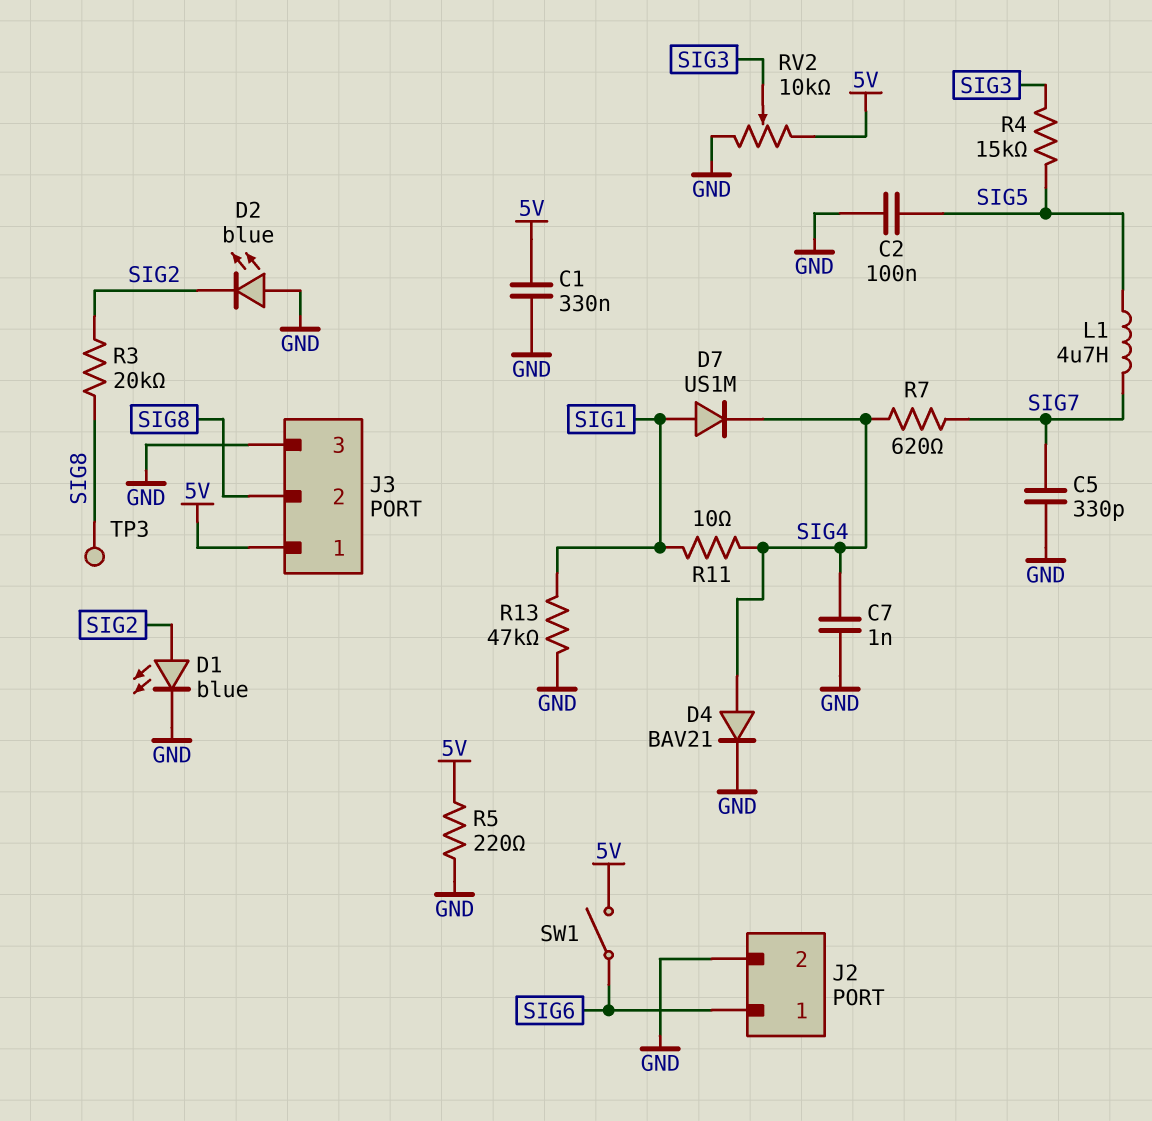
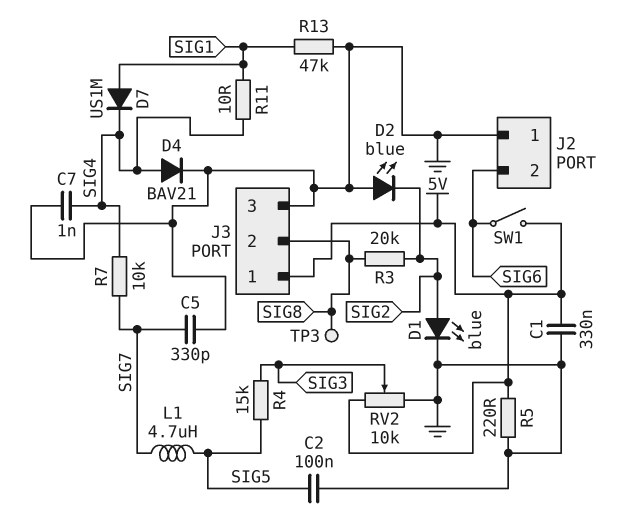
J2 pin 1: SIG6 -> GND
J2 pin 2: GND -> SIG6
R7: 620 (SIG4, SIG7) -> 10k (SIG4, SIG7)

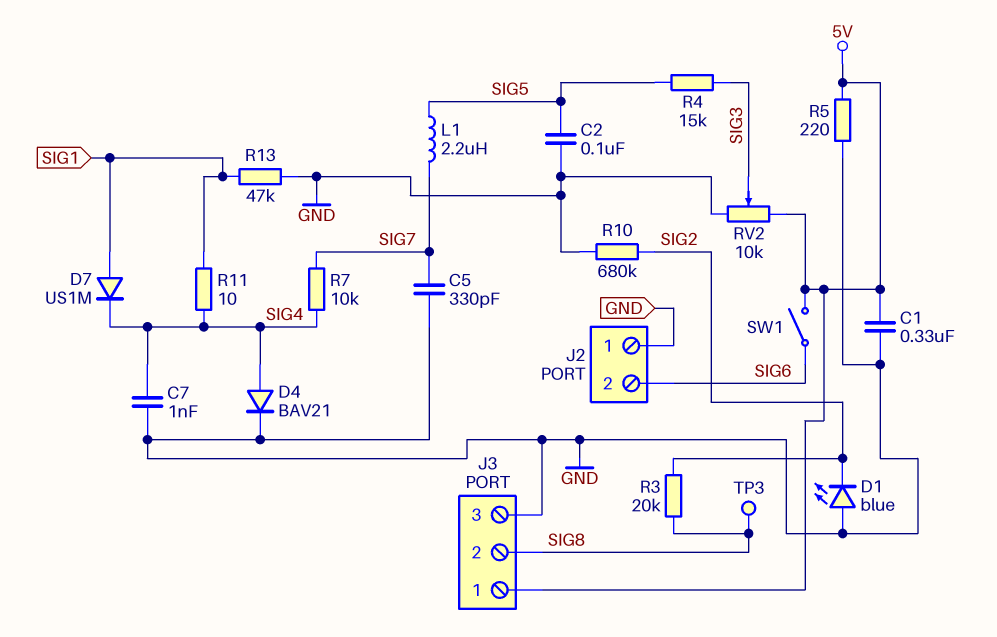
D1: LED blue (A SIG2, K GND) -> LED blue (A GND, K SIG2)
D2: LED blue (A GND, K SIG2) -> none
L1: 4.7uH (SIG5, SIG7) -> 2.2uH (SIG5, SIG7)
R10: none -> 680k (GND, SIG2)

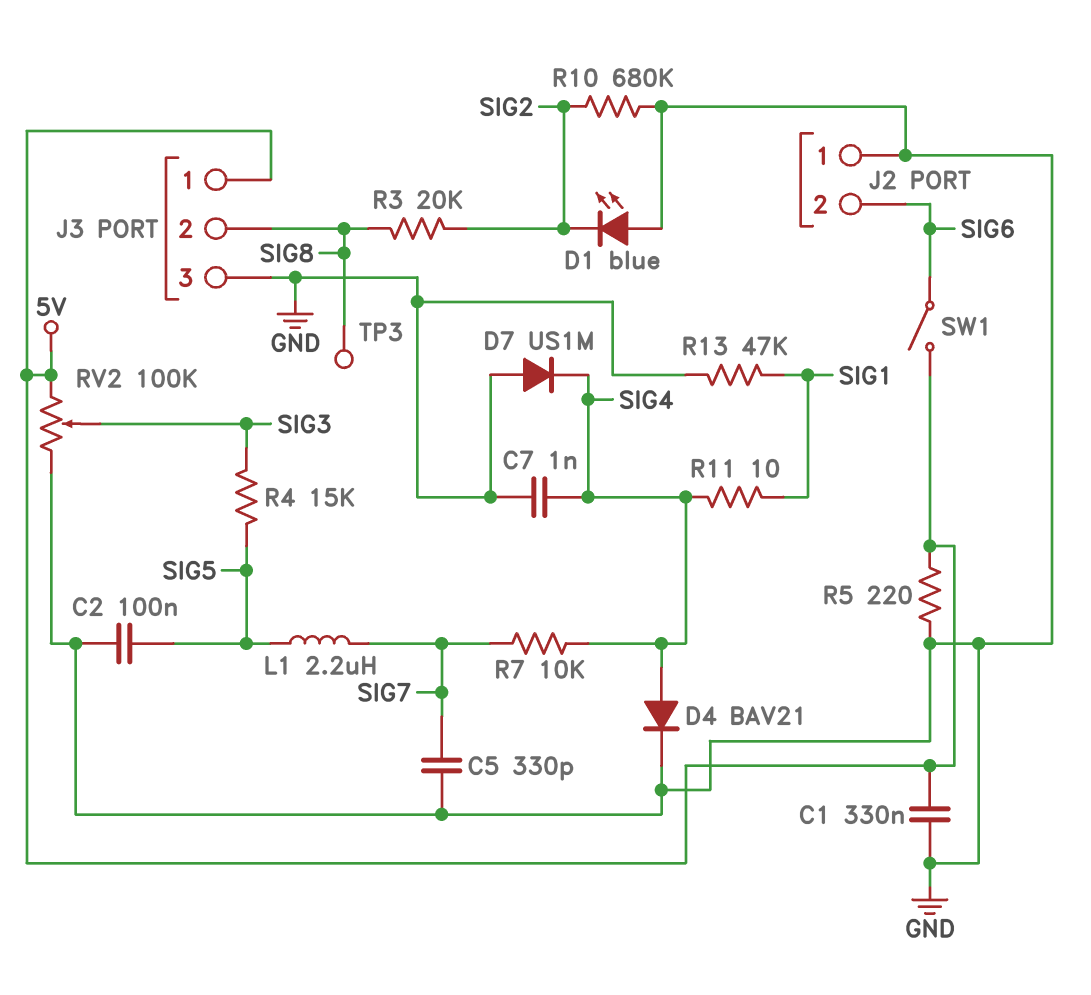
D7: diode US1M (A SIG1, K SIG4) -> diode US1M (A GND, K SIG4)
RV2: 10k (5V, GND, wiper SIG3) -> 100k (5V, GND, wiper SIG3)

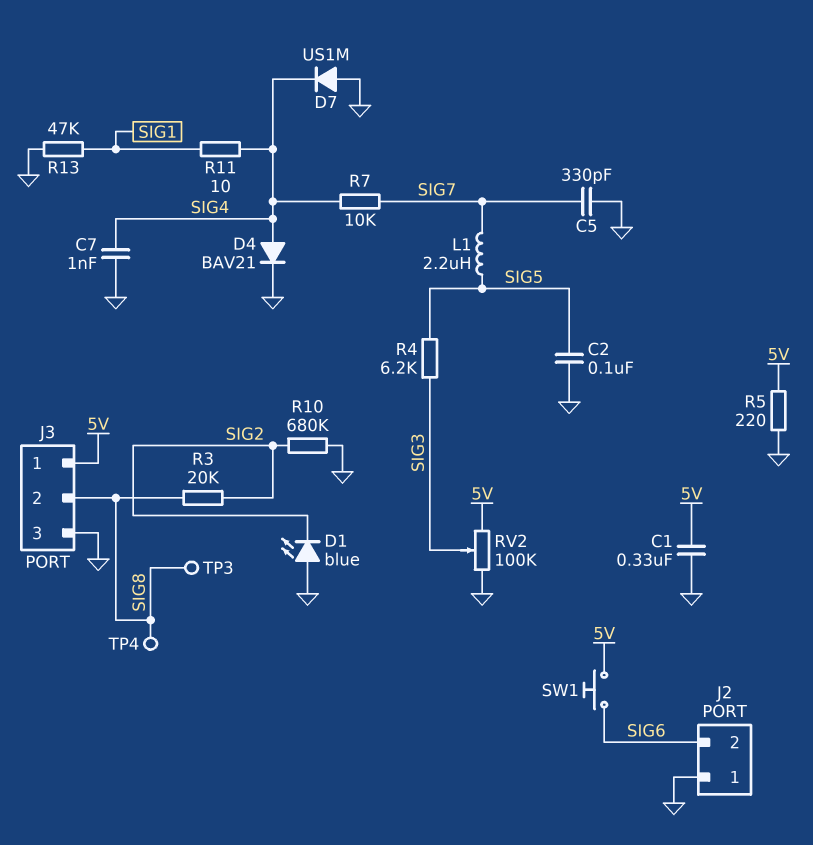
R4: 15k (SIG3, SIG5) -> 6.2k (SIG3, SIG5)
SW1: switch (5V, SIG6) -> button (5V, SIG6)
TP4: none -> test point (SIG8)

